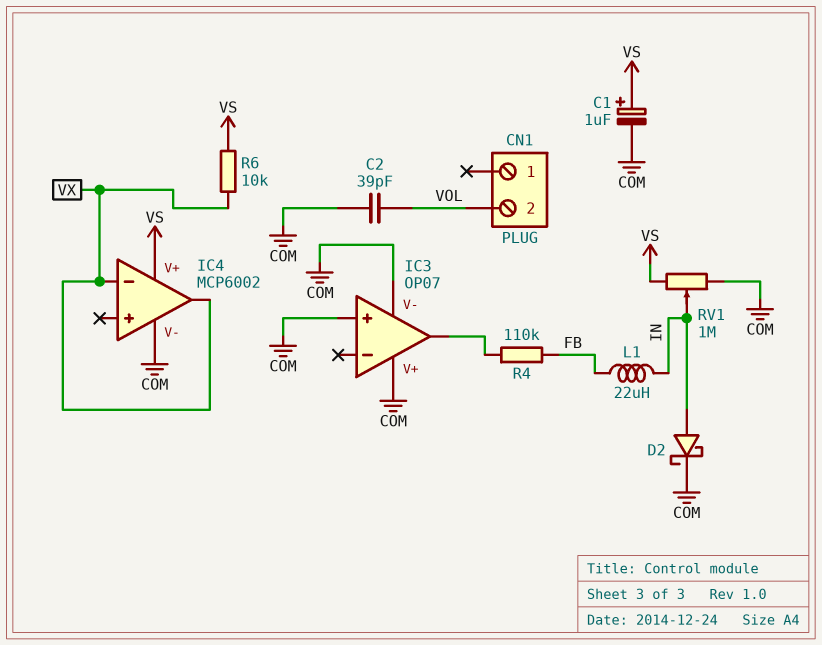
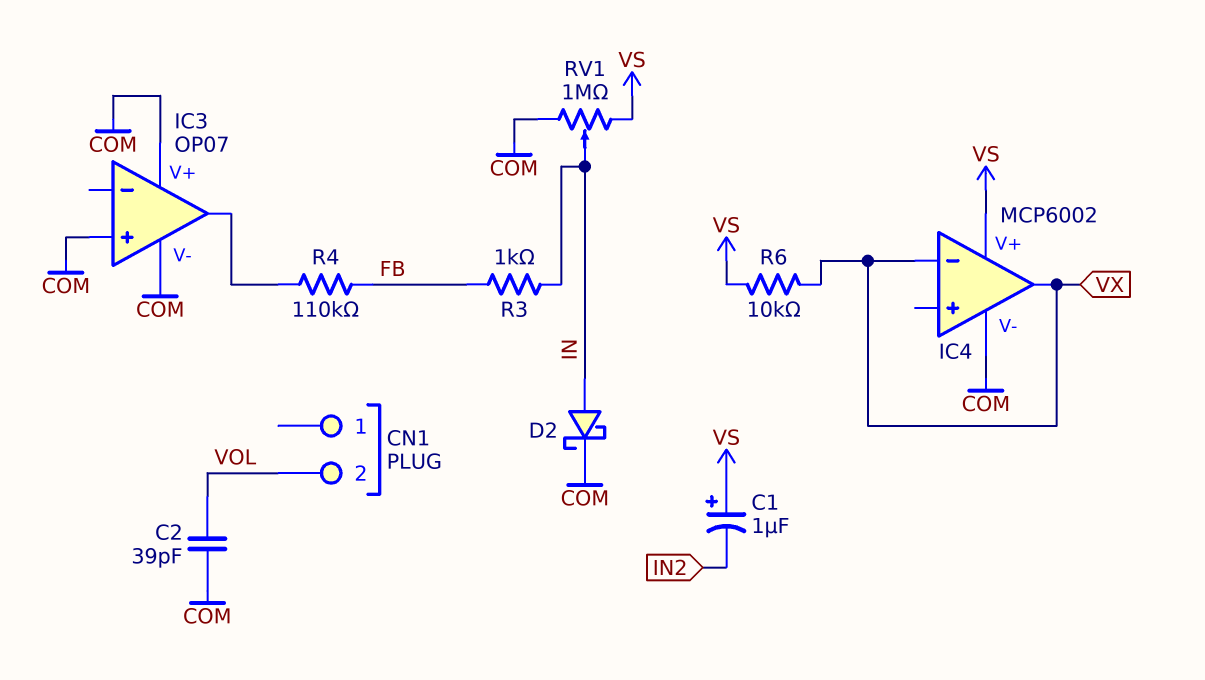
C1: 1uF (plus VS, minus COM) -> 1uF (plus VS, minus IN2)
L1: 22uH (FB, IN) -> none
R3: none -> 1k (FB, IN)

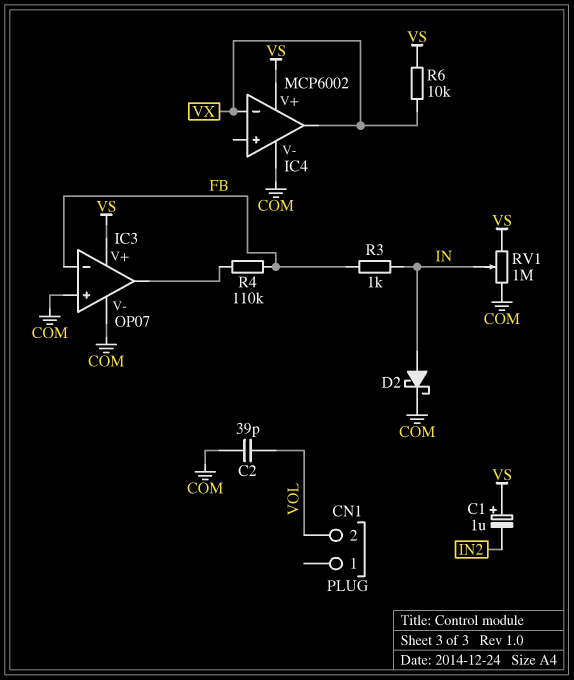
IC3 pin V+: COM -> VS
IC3 pin in-: none -> FB

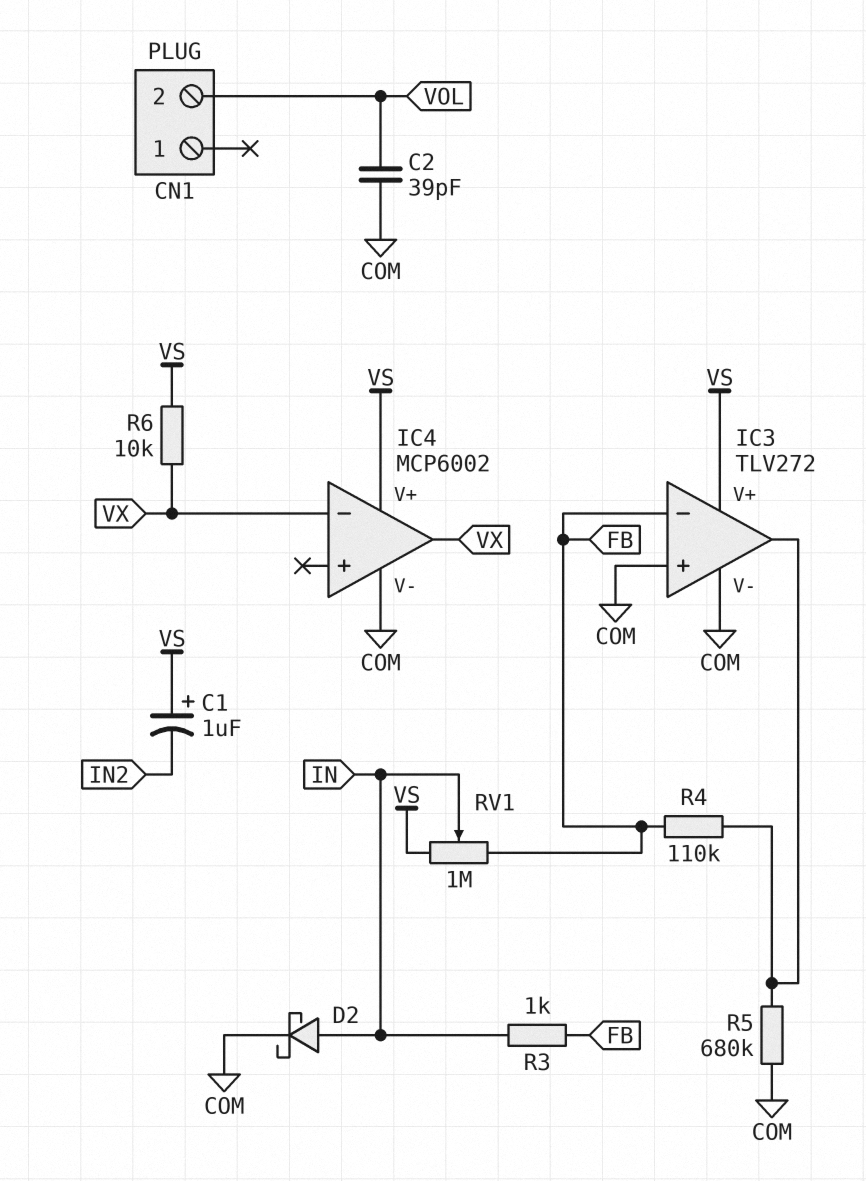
IC3: OP07 -> TLV272
R5: none -> 680k (COM, IC3/out)
RV1: 1M (COM, VS, wiper IN) -> 1M (FB, VS, wiper IN)

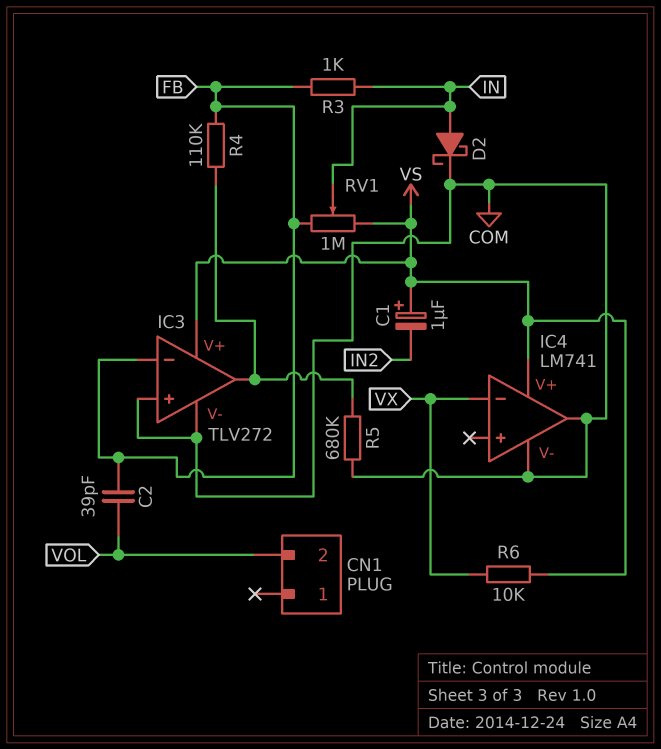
C2: 39pF (COM, VOL) -> 39pF (FB, VOL)
IC4: MCP6002 -> LM741
IC4 pin out: VX -> COM

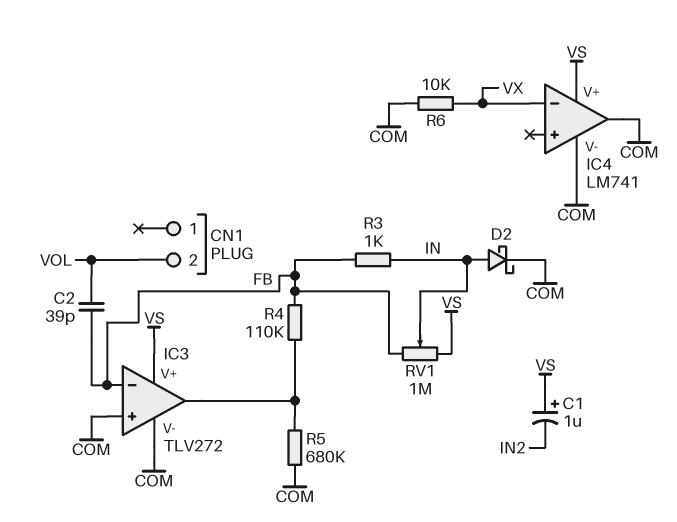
R6: 10k (VS, VX) -> 10k (COM, VX)

